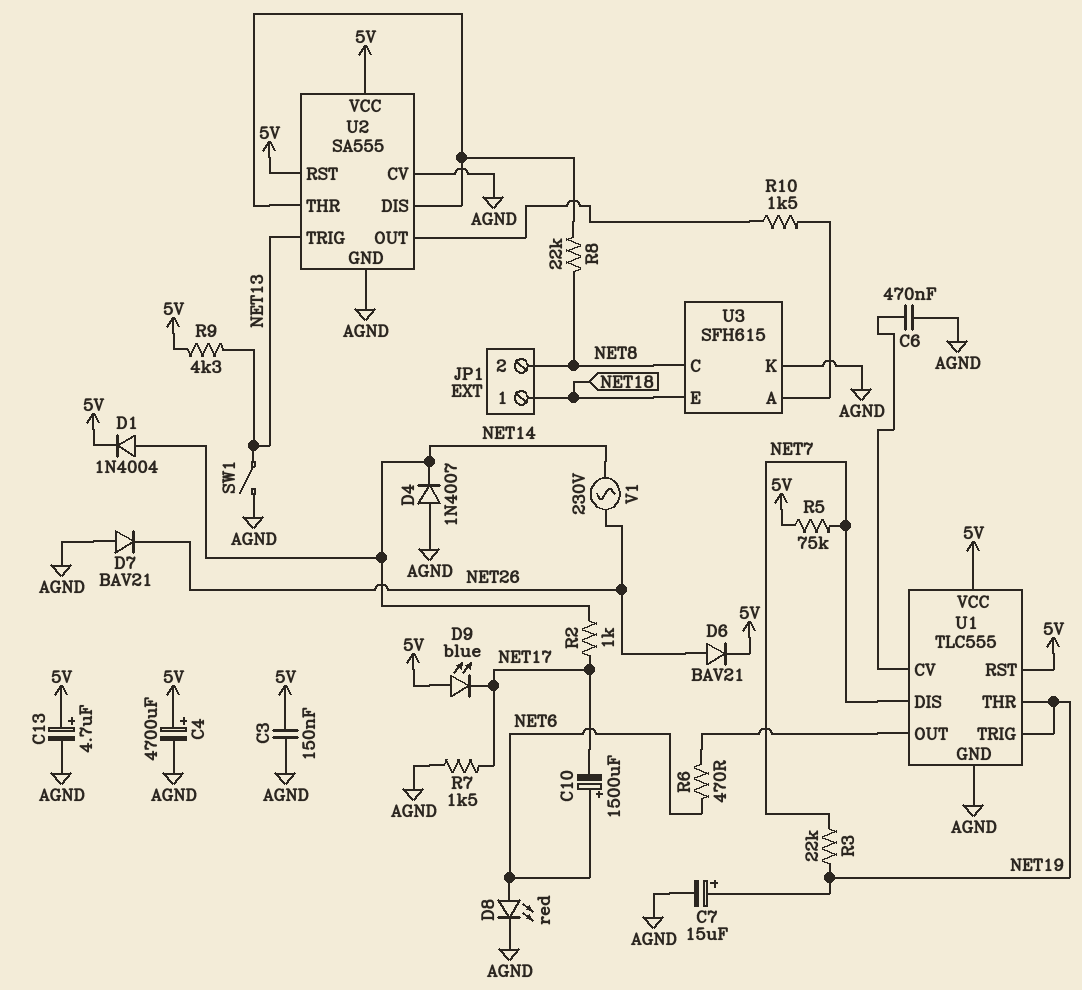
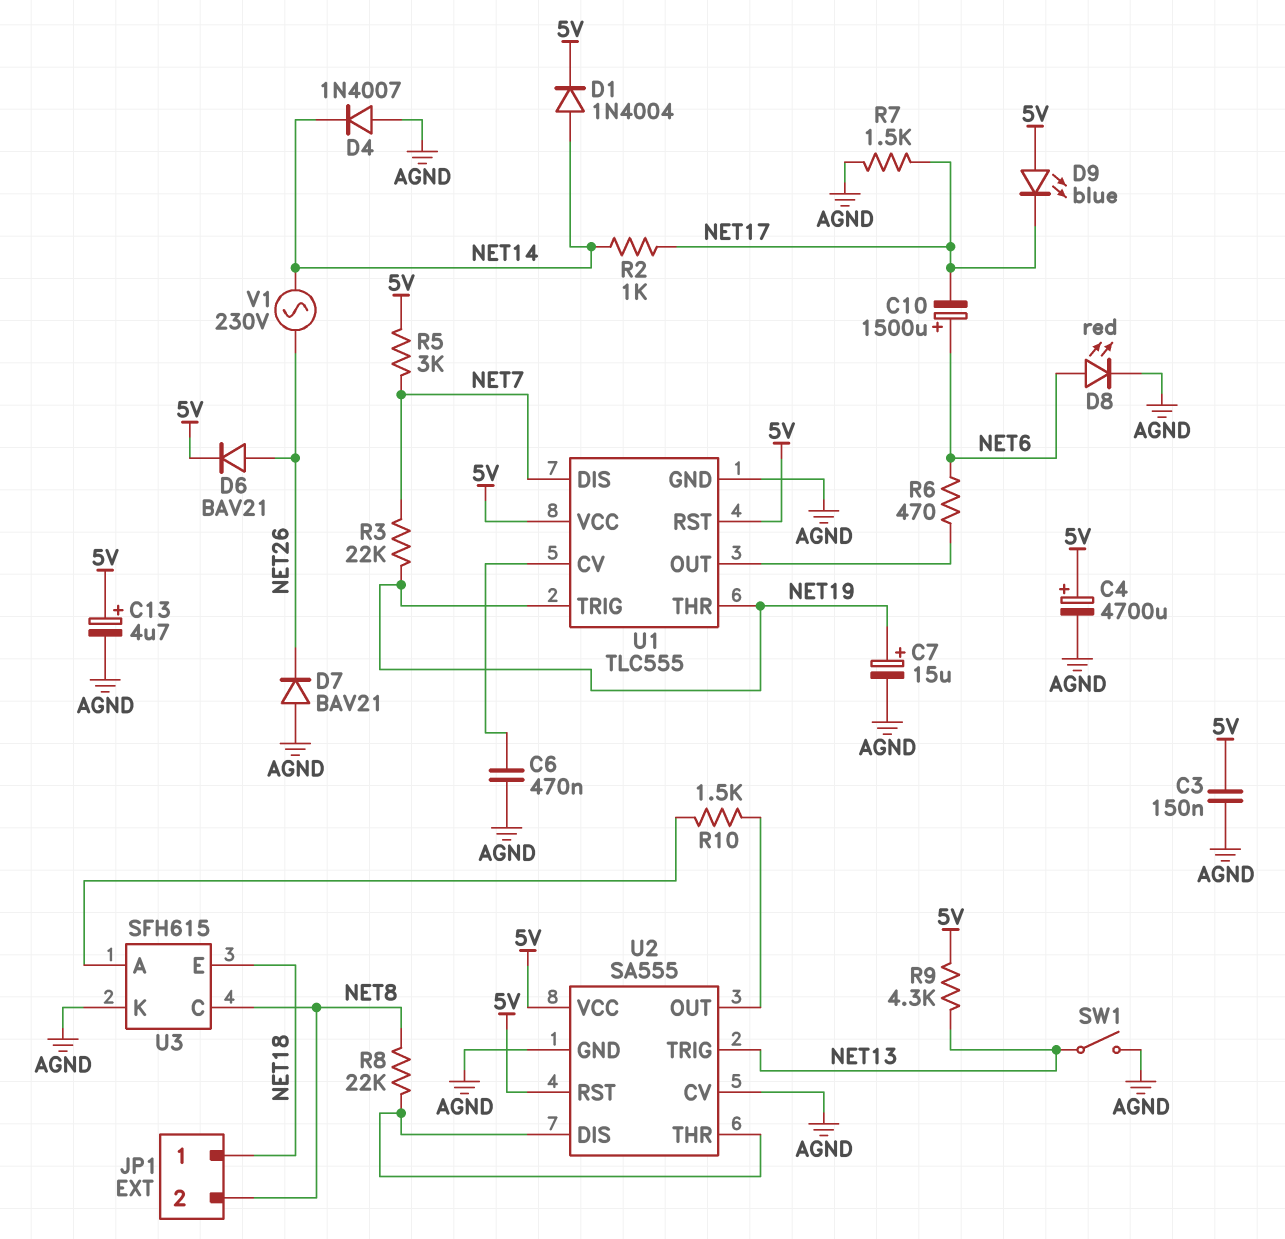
R5: 75k (5V, NET7) -> 3k (5V, NET7)

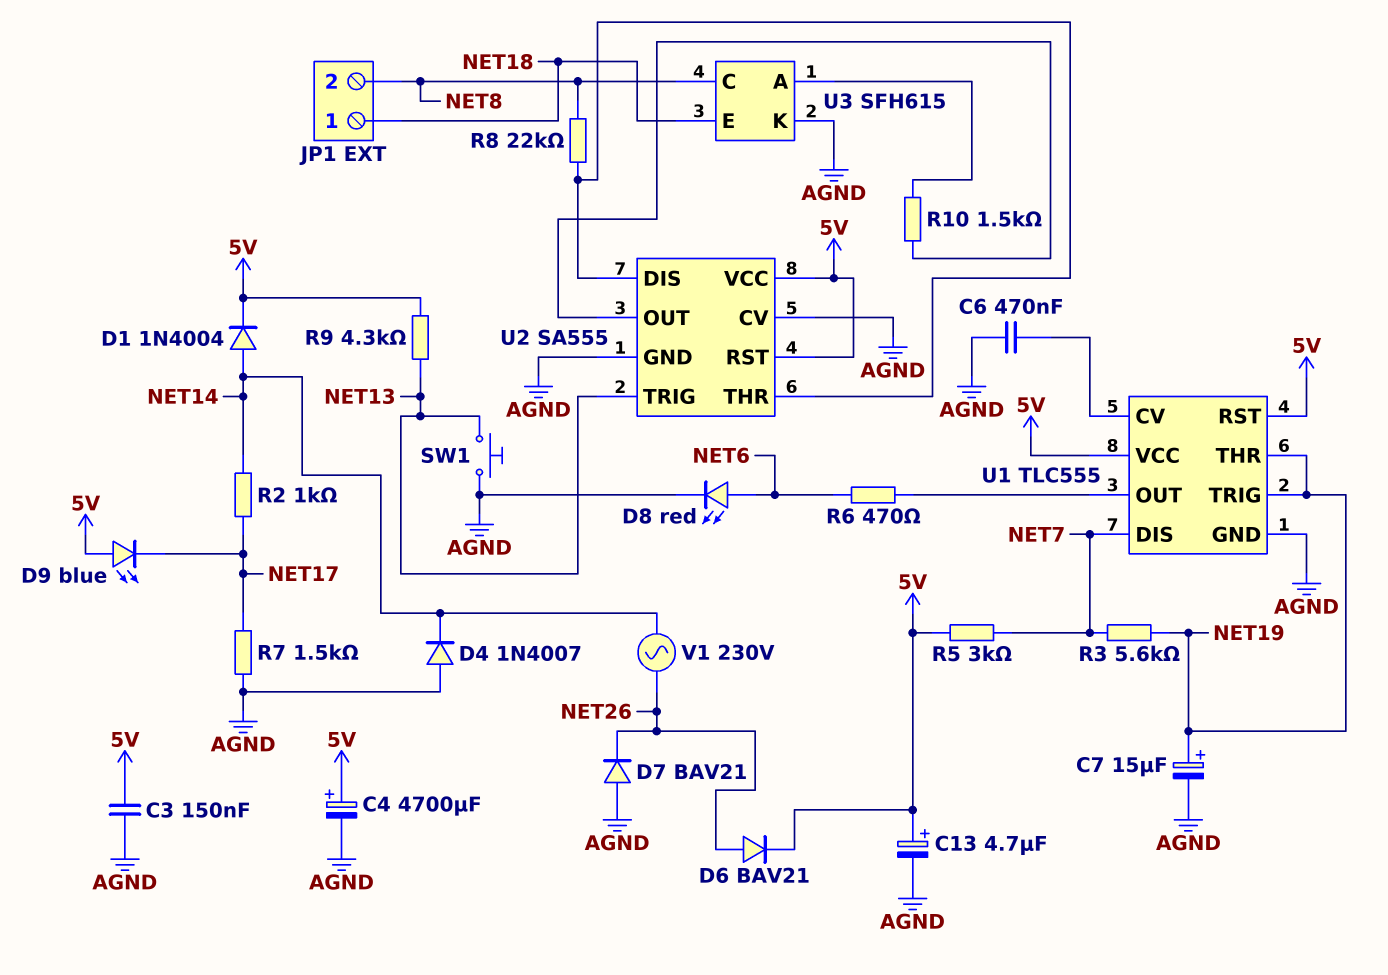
C10: 1500uF (plus NET6, minus NET17) -> none
R3: 22k (NET7, NET19) -> 5.6k (NET7, NET19)
SW1: switch (AGND, NET13) -> button (AGND, NET13)

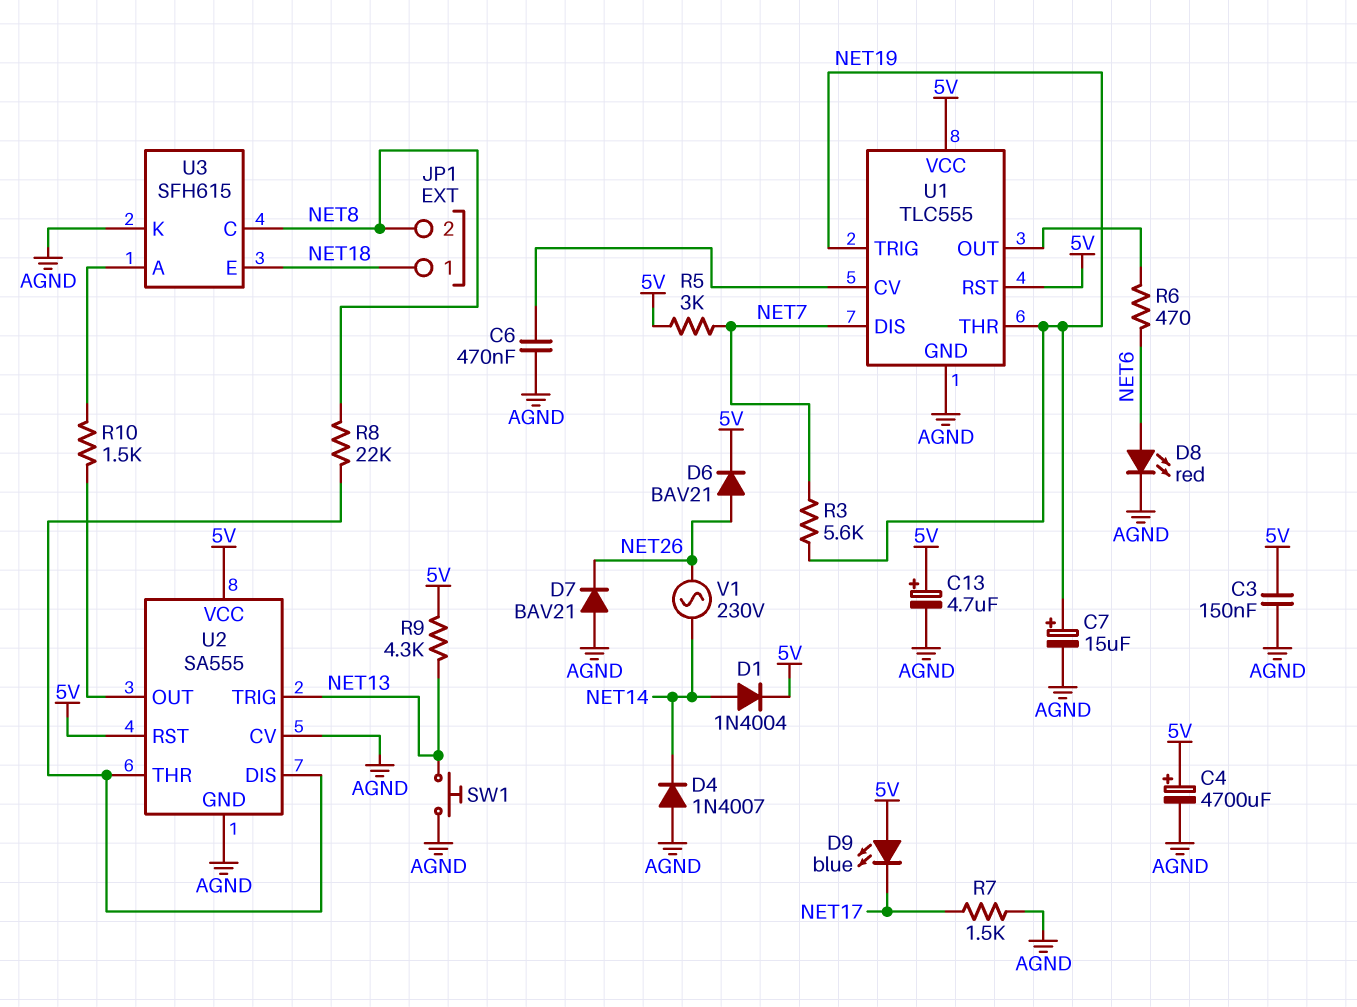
R2: 1k (NET14, NET17) -> none

